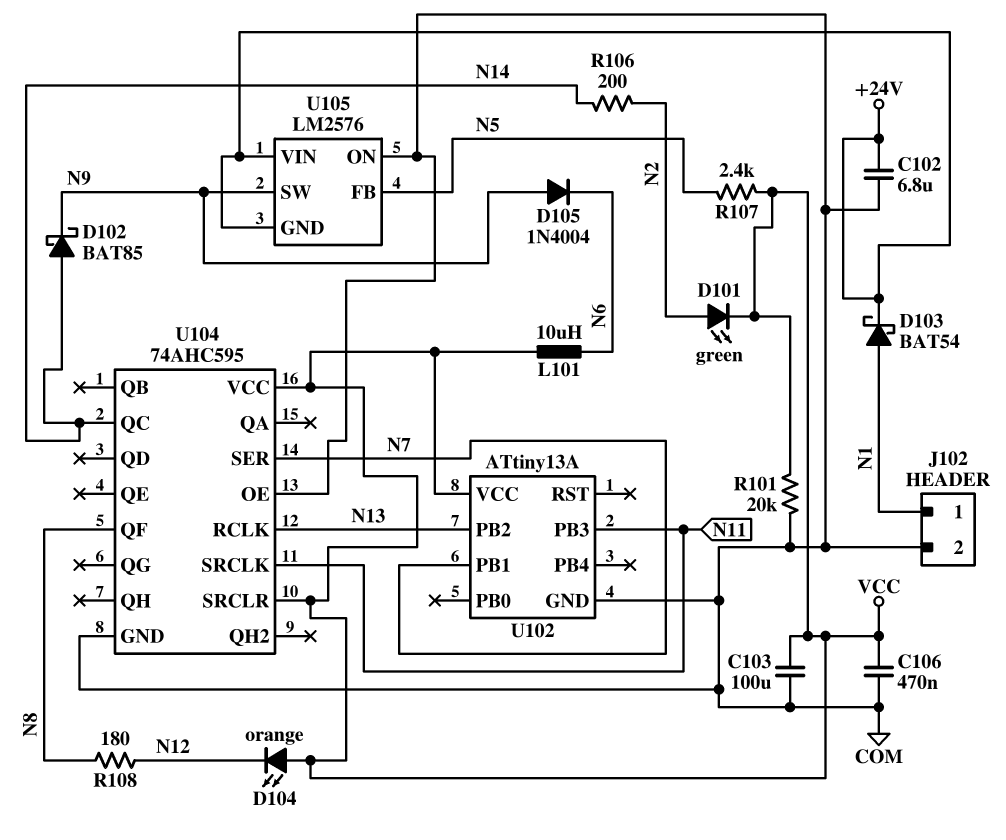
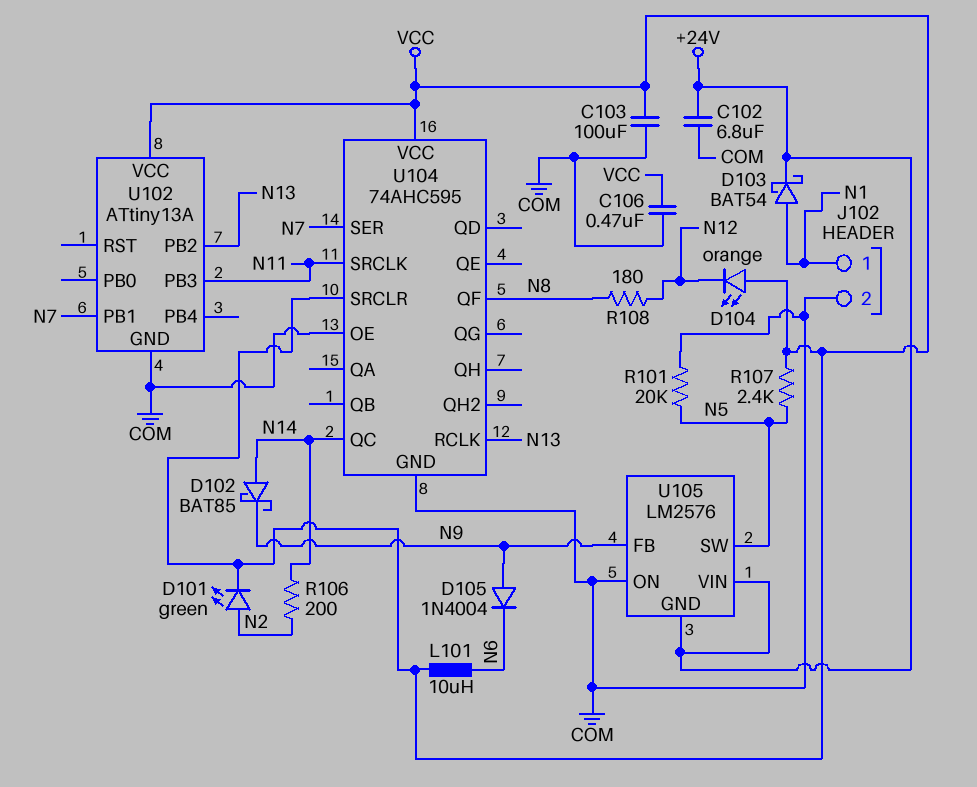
R101: 20k (COM, VCC) -> 20k (COM, N5)
U105 pin FB: N5 -> N9
U105 pin SW: N9 -> N5

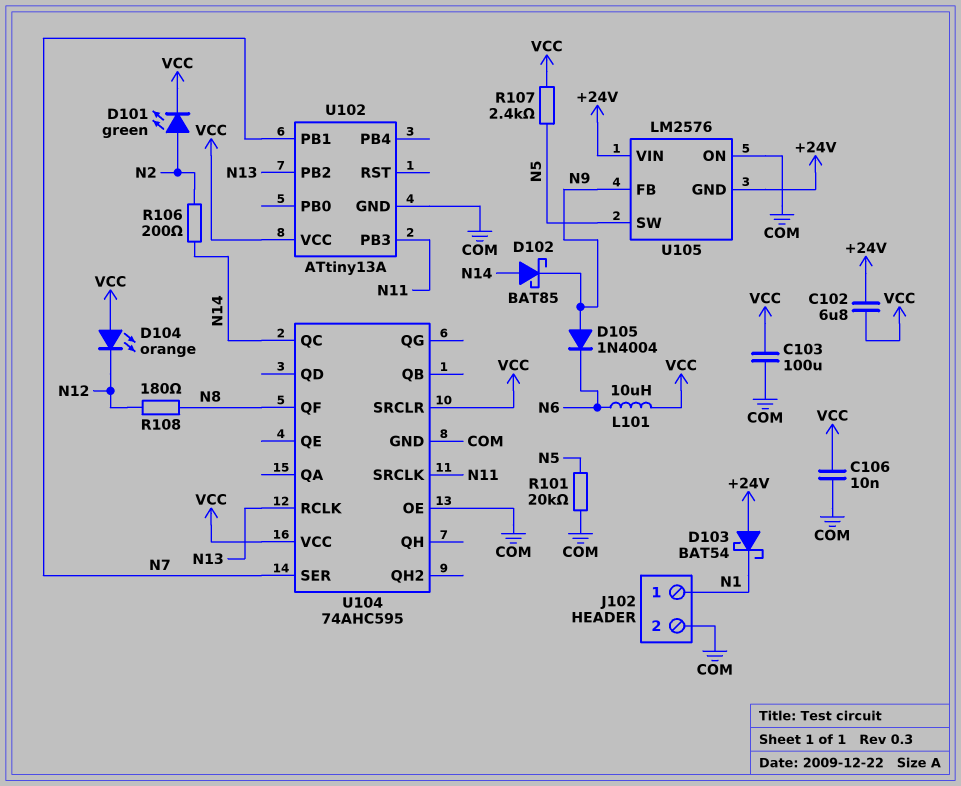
C102: 6.8uF (+24V, COM) -> 6.8uF (+24V, VCC)
C106: 470nF (COM, VCC) -> 10nF (COM, VCC)
D103: schottky BAT54 (A N1, K +24V) -> schottky BAT54 (A +24V, K N1)

